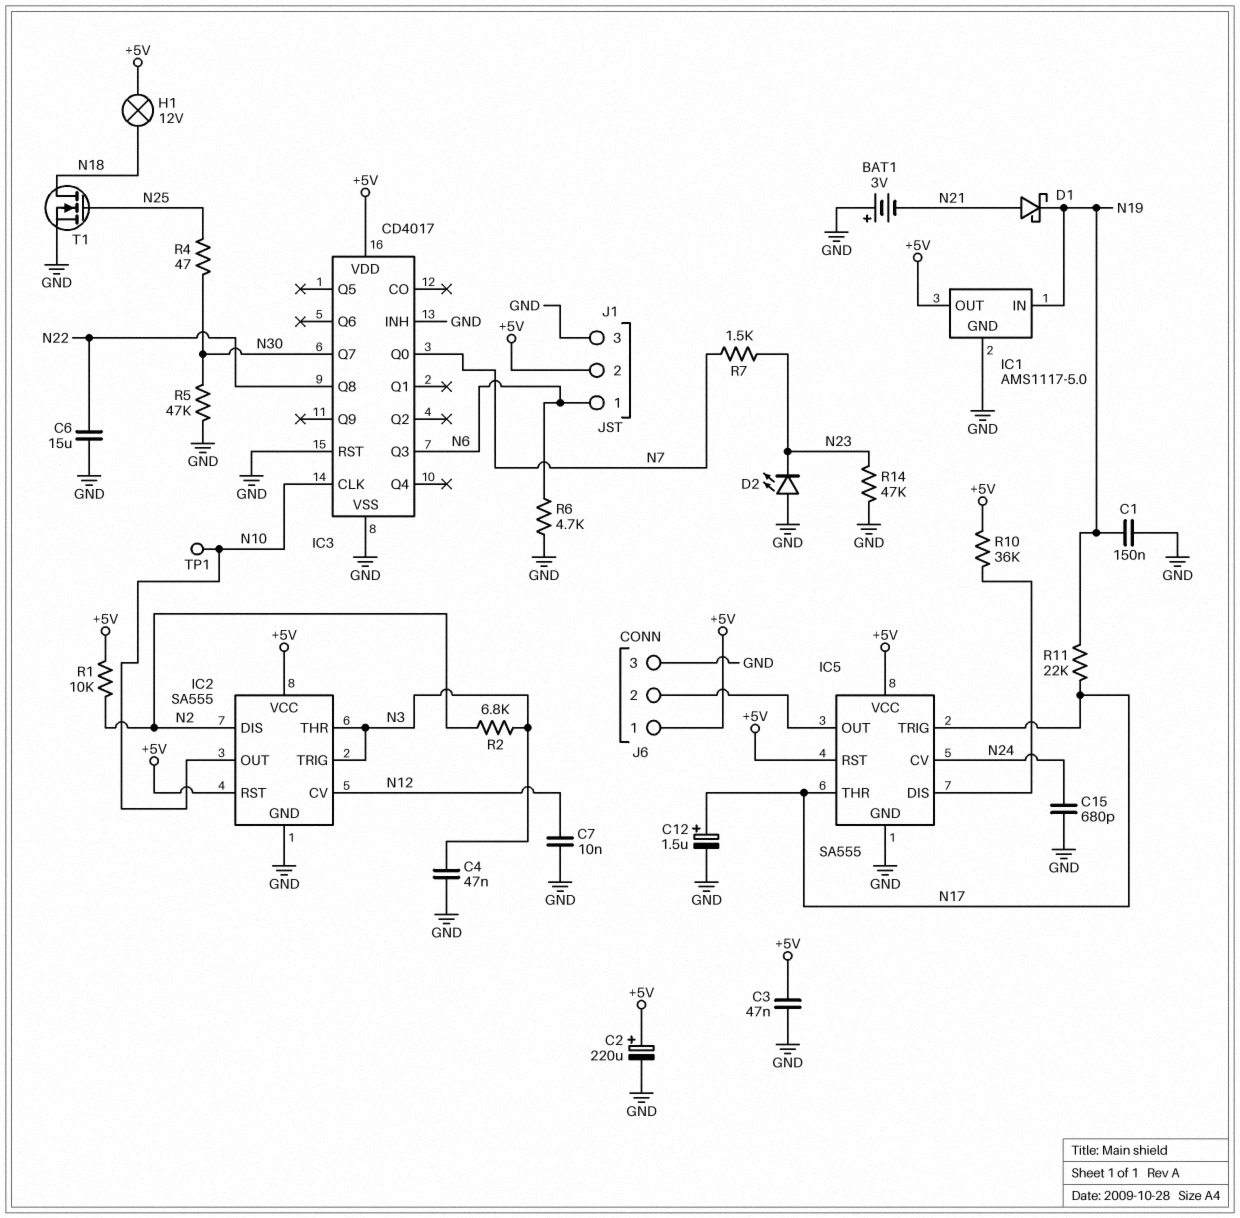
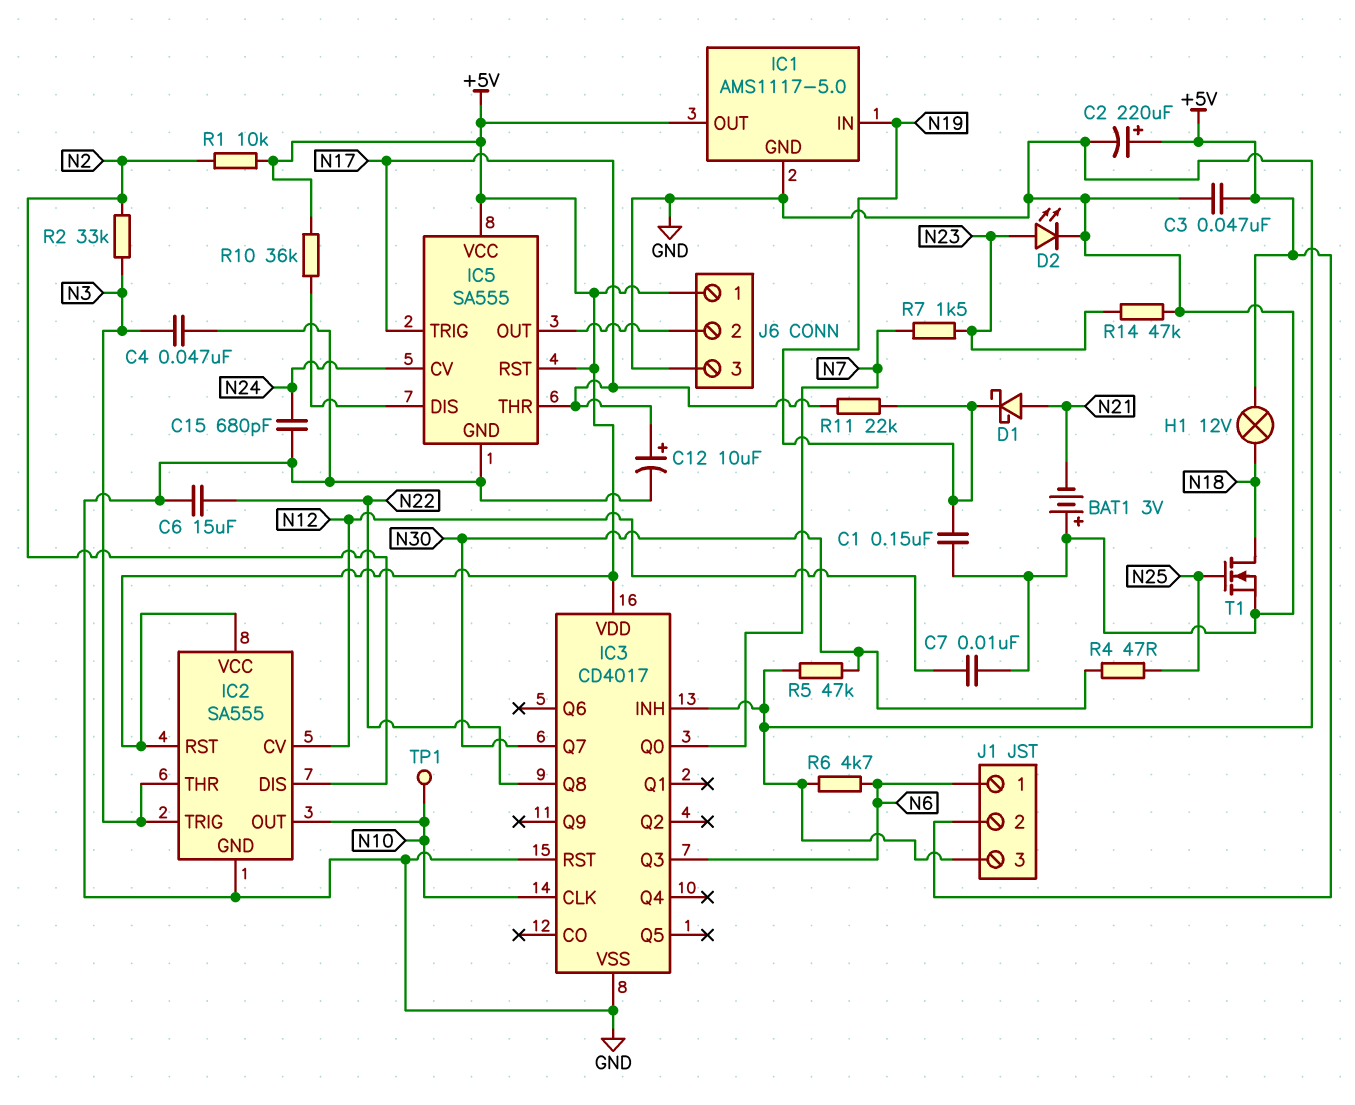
C12: 1.5uF (plus N17, minus GND) -> 10uF (plus N17, minus GND)
D2: LED (A GND, K N23) -> LED (A N23, K GND)
R2: 6.8k (N2, N3) -> 33k (N2, N3)

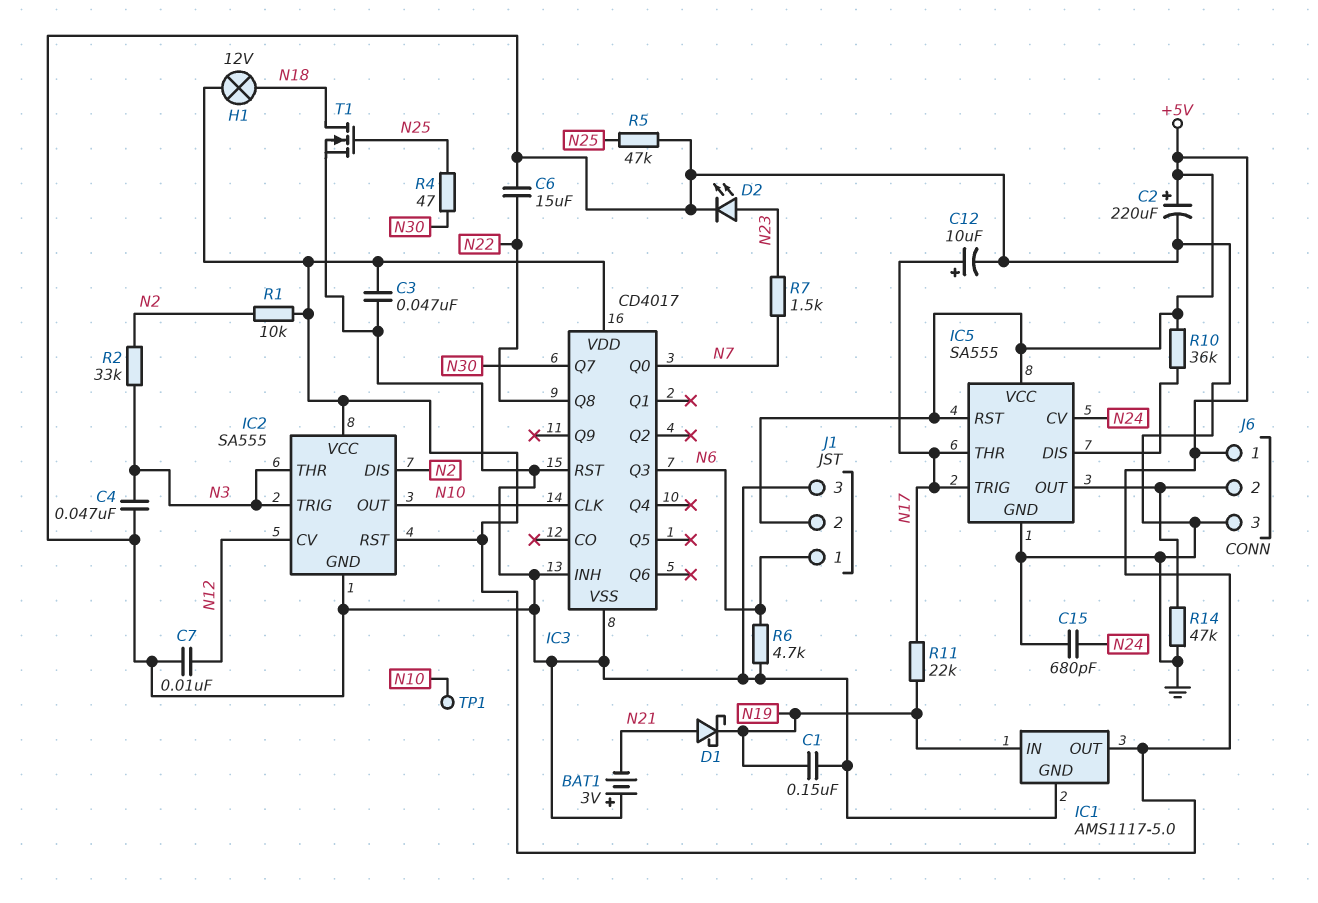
R5: 47k (GND, N30) -> 47k (GND, N25)
R14: 47k (GND, N23) -> 47k (GND, IC5/OUT)

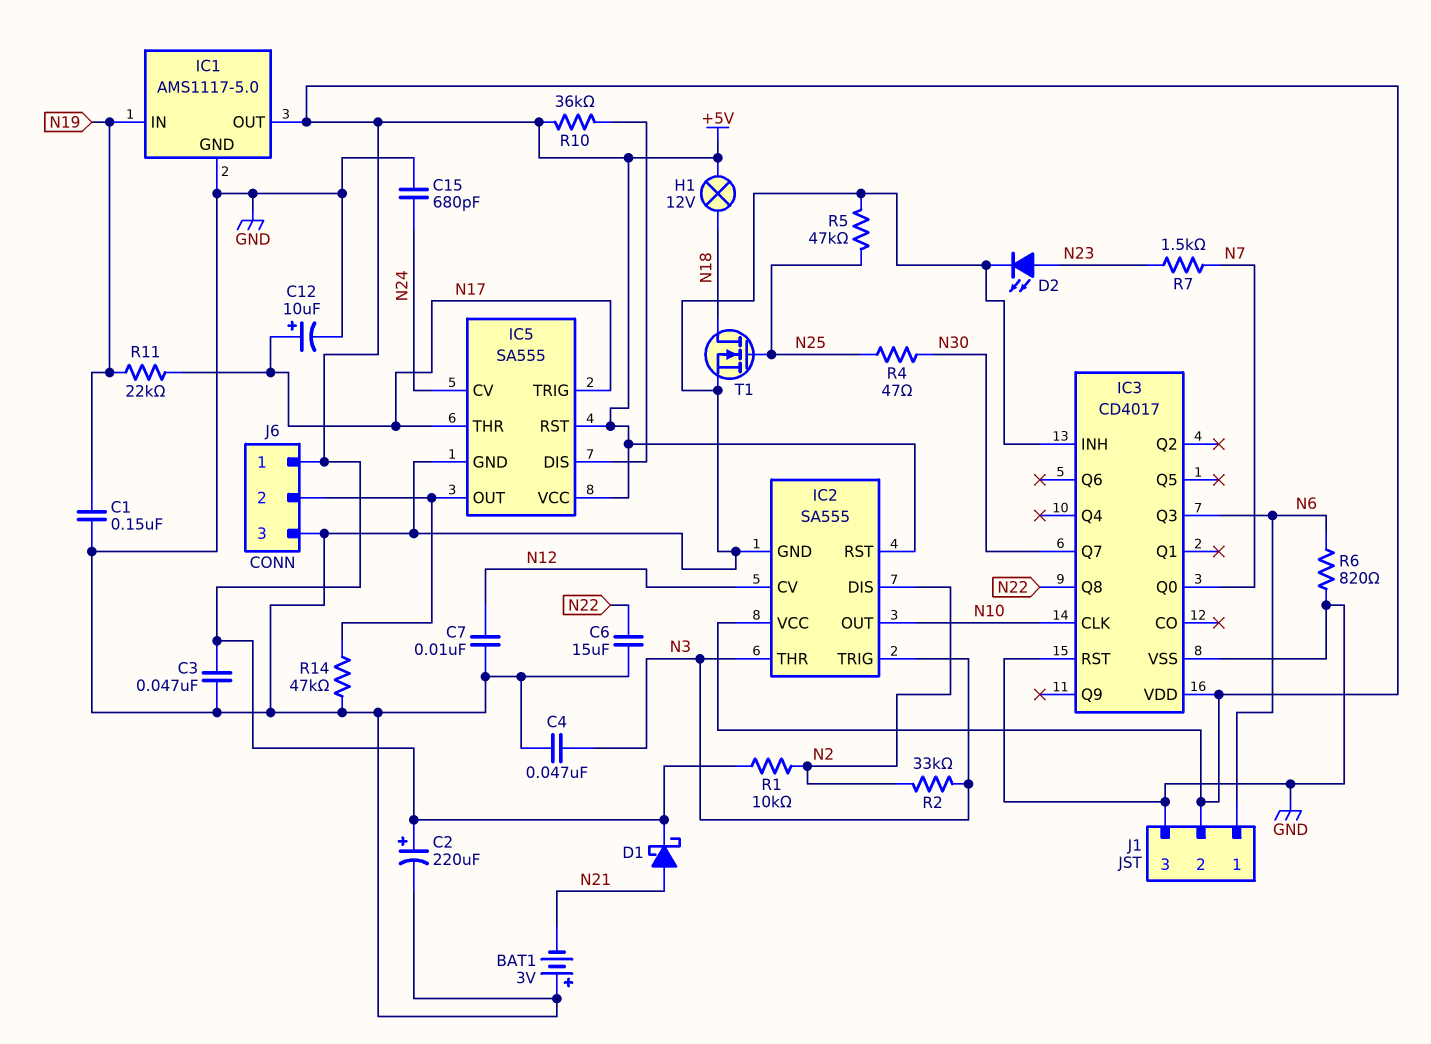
D1: schottky (A N21, K N19) -> schottky (A N21, K +5V)
R6: 4.7k (GND, N6) -> 820 (GND, N6)
TP1: test point (N10) -> none

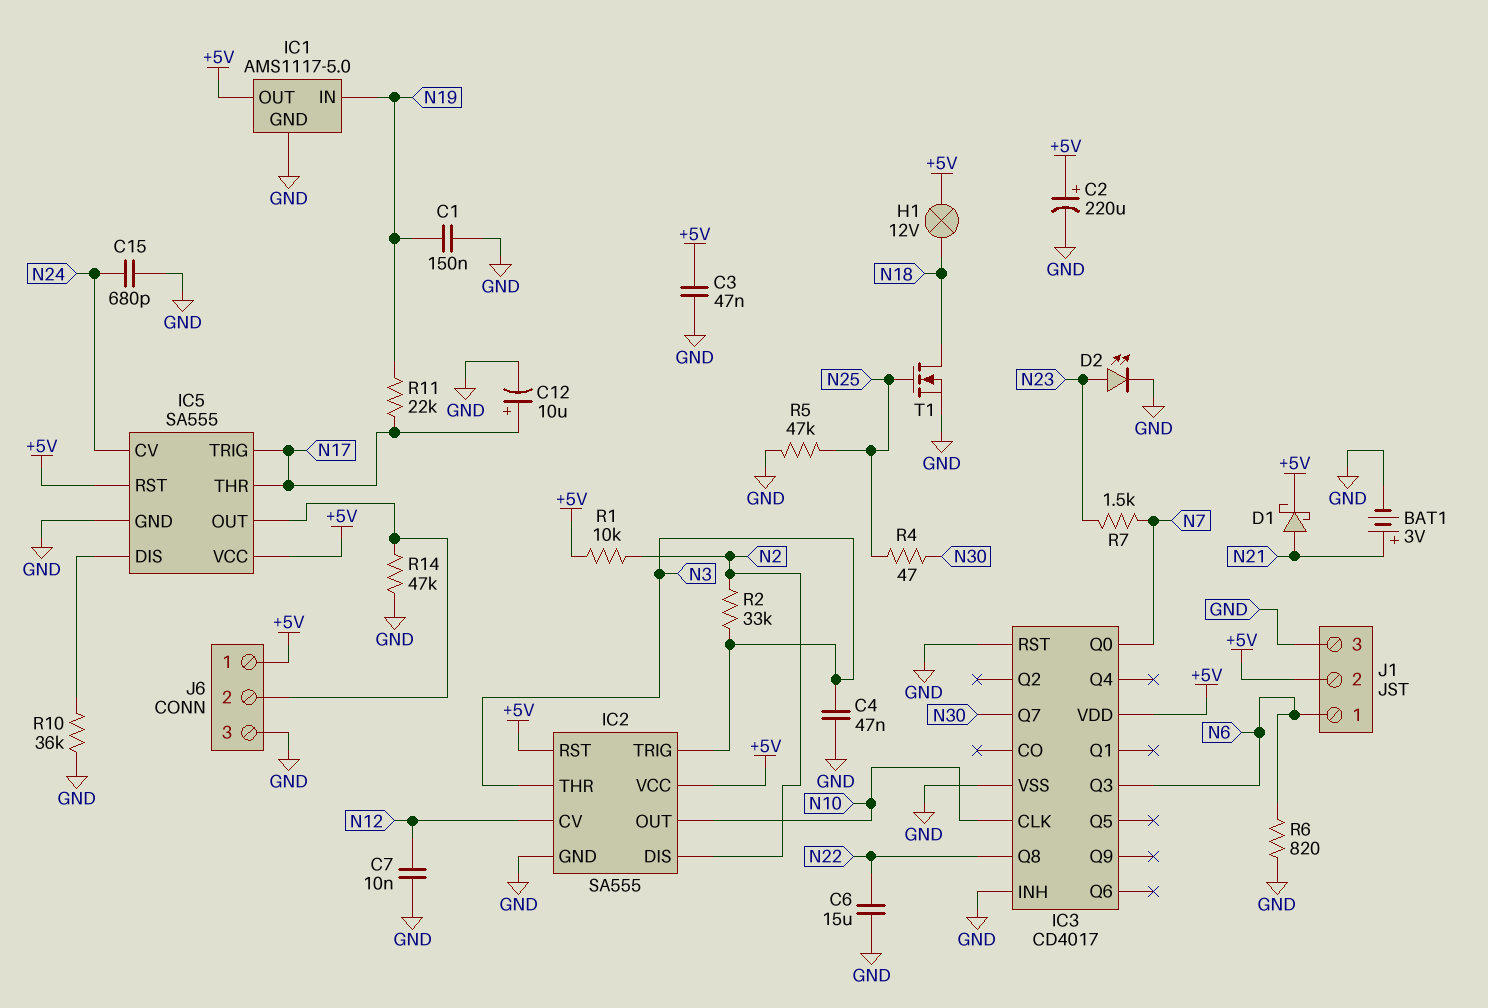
BAT1: 3V (plus GND, minus N21) -> 3V (plus N21, minus GND)
R10: 36k (+5V, IC5/DIS) -> 36k (GND, IC5/DIS)

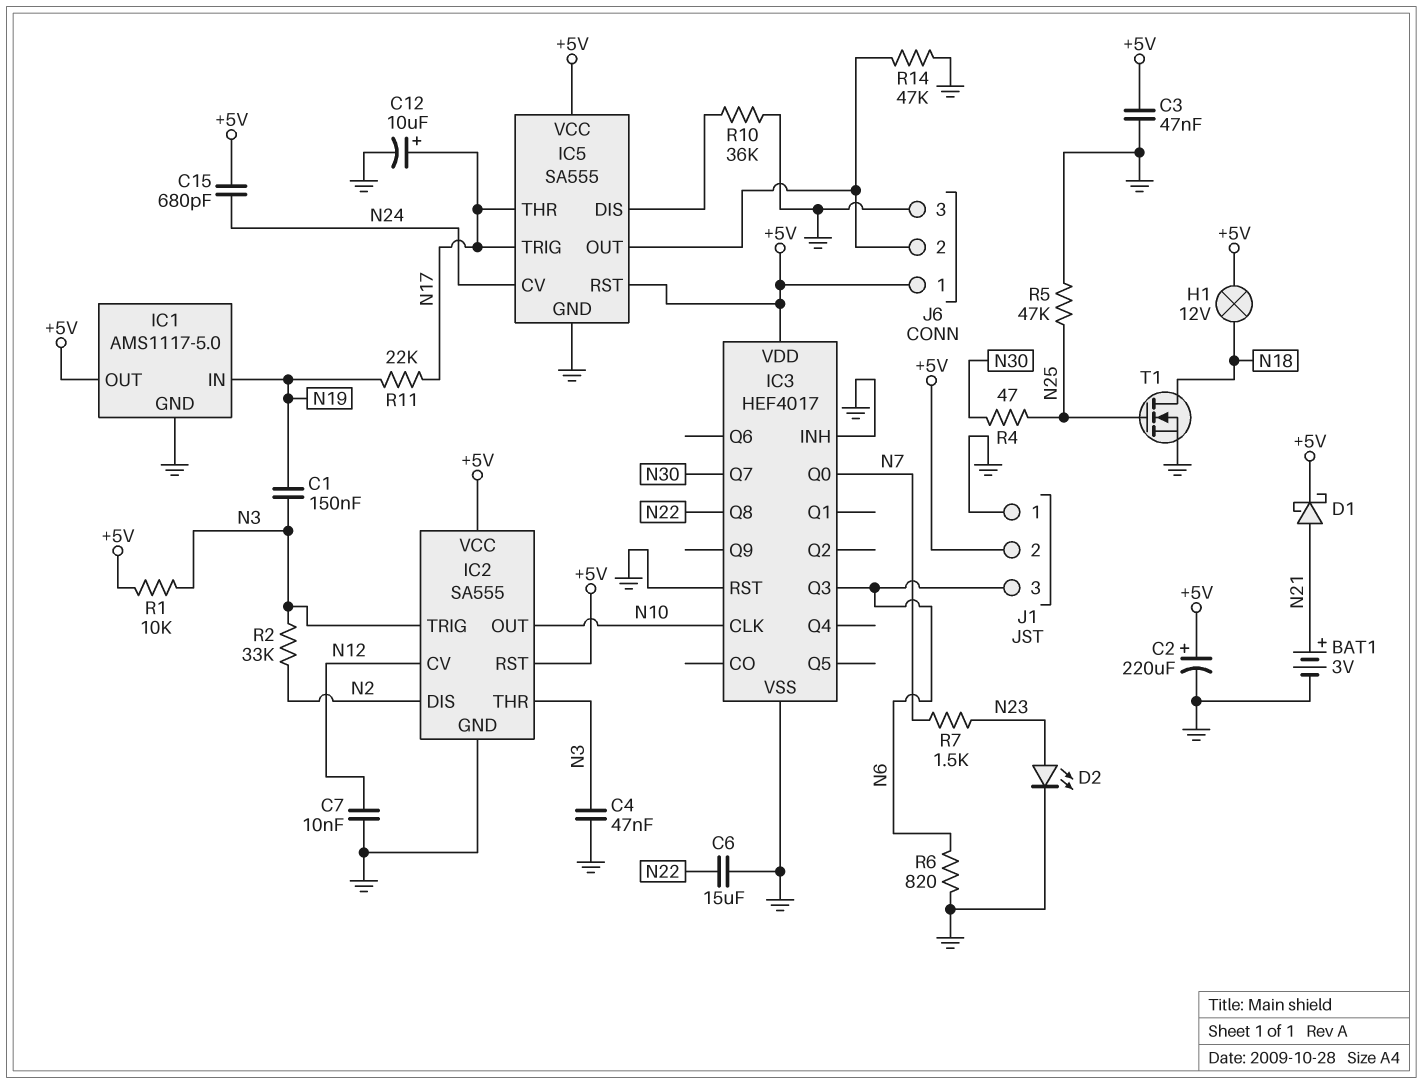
C1: 150nF (GND, N19) -> 150nF (N3, N19)
C15: 680pF (GND, N24) -> 680pF (+5V, N24)
IC3: CD4017 -> HEF4017
J1 pin 1: N6 -> GND
J1 pin 3: GND -> N6
R1: 10k (+5V, N2) -> 10k (+5V, N3)

